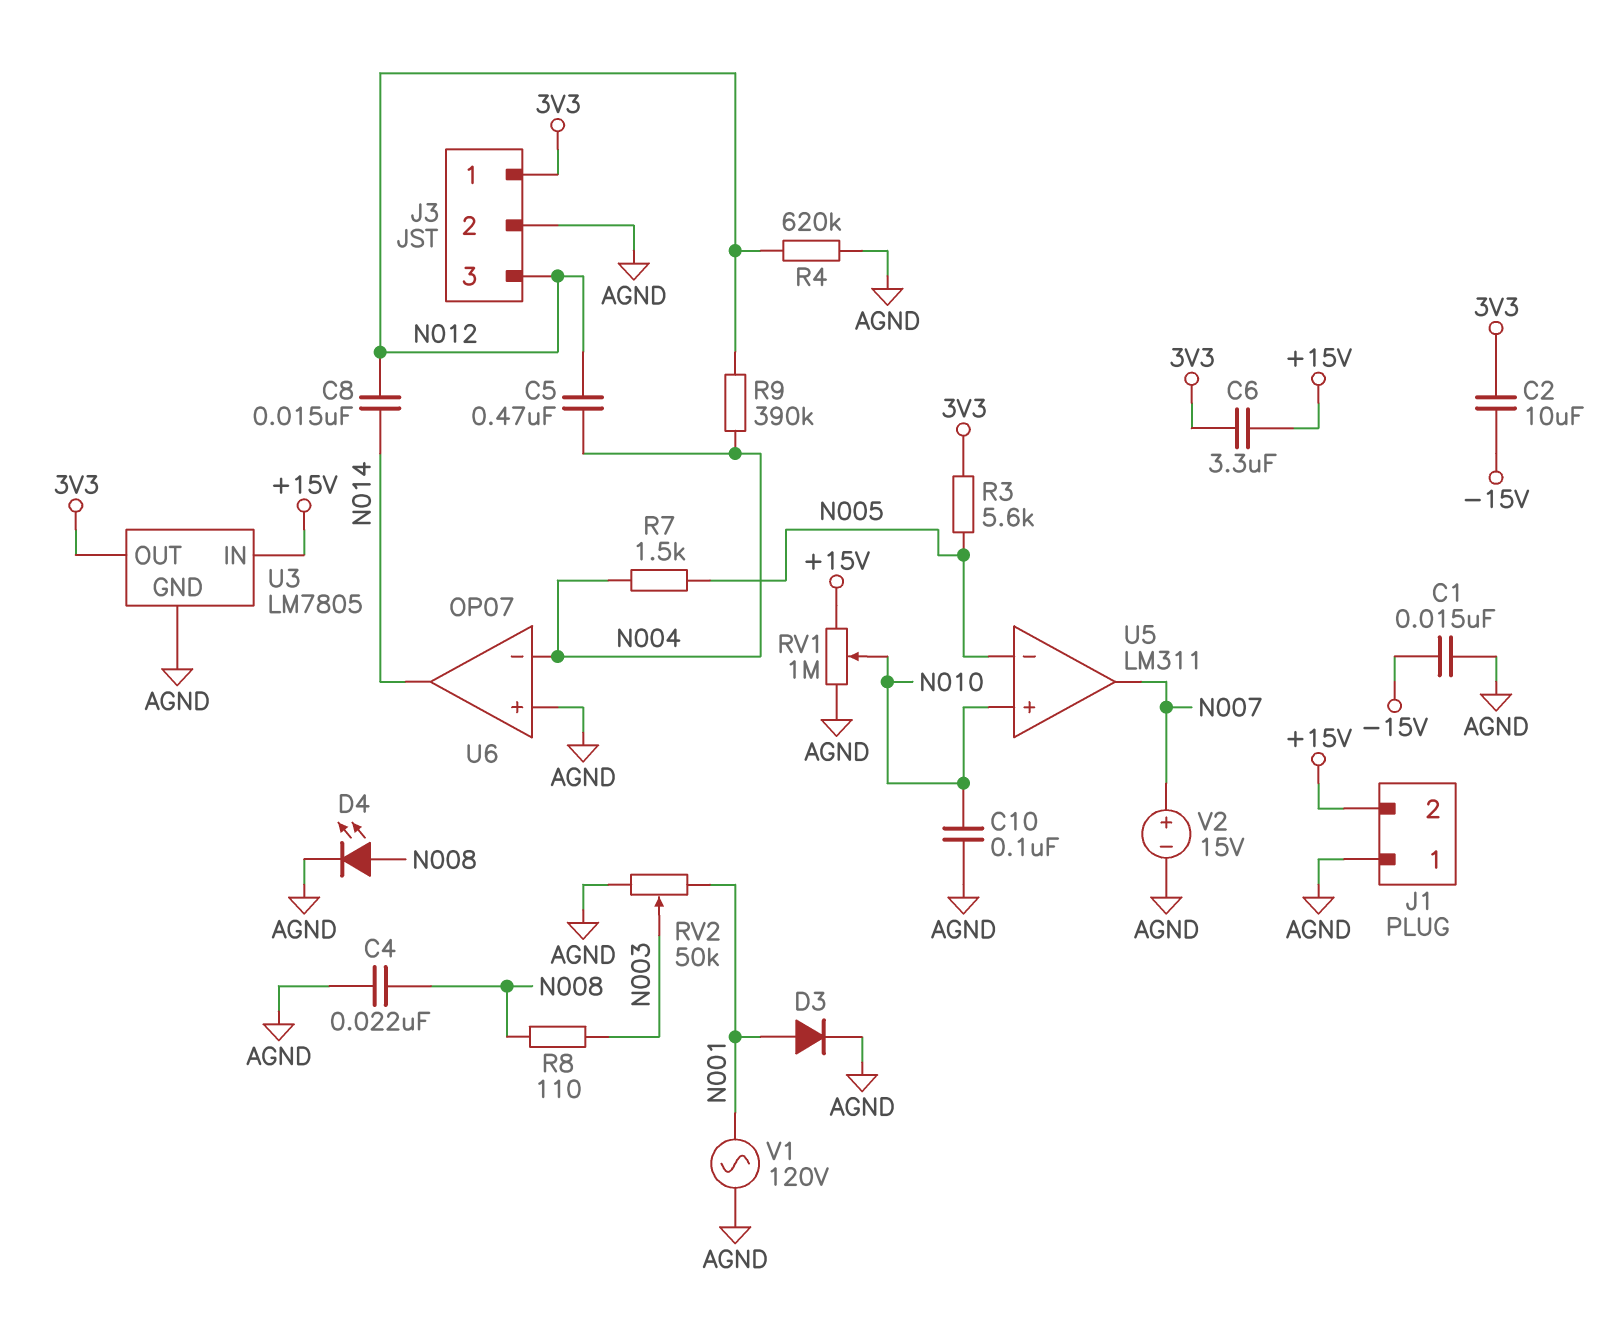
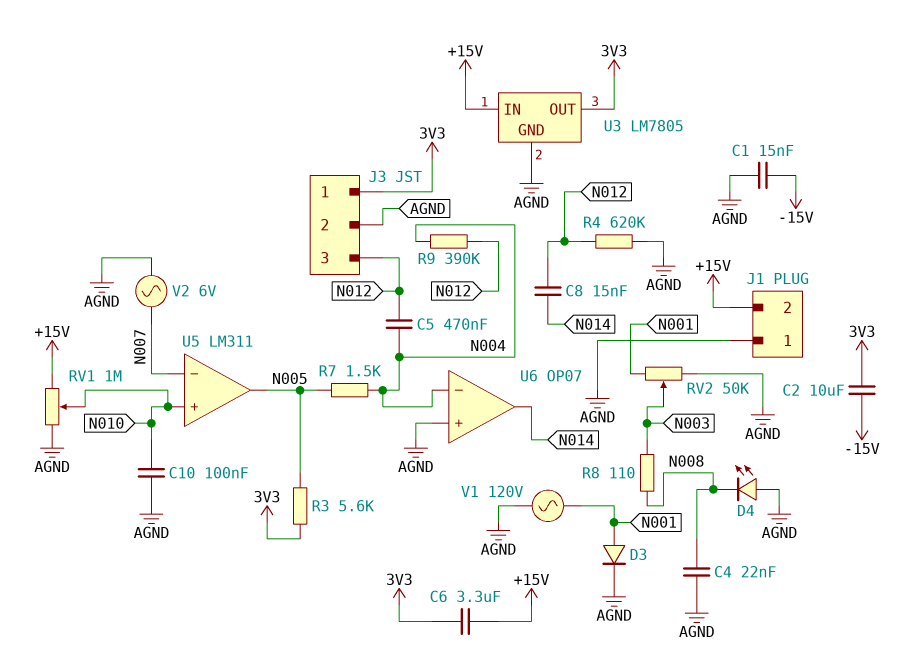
D4: LED (A N008, K AGND) -> LED (A AGND, K N008)
U5 pin in-: N005 -> N007
U5 pin out: N007 -> N005
V2: 15V (plus N007, minus AGND) -> AC 6V (AGND, N007)

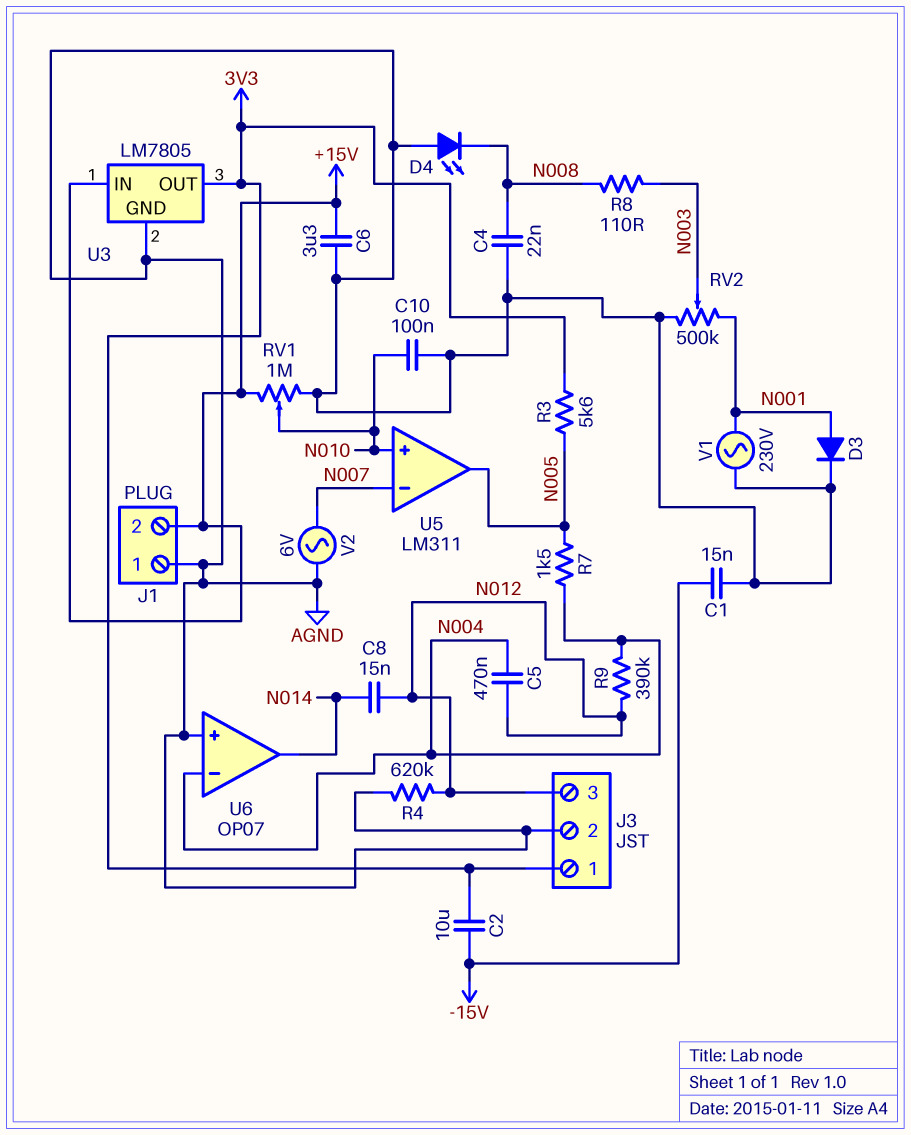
C6: 3.3uF (+15V, 3V3) -> 3.3uF (+15V, AGND)
RV2: 50k (AGND, N001, wiper N003) -> 500k (AGND, N001, wiper N003)
V1: AC 120V (AGND, N001) -> AC 230V (AGND, N001)

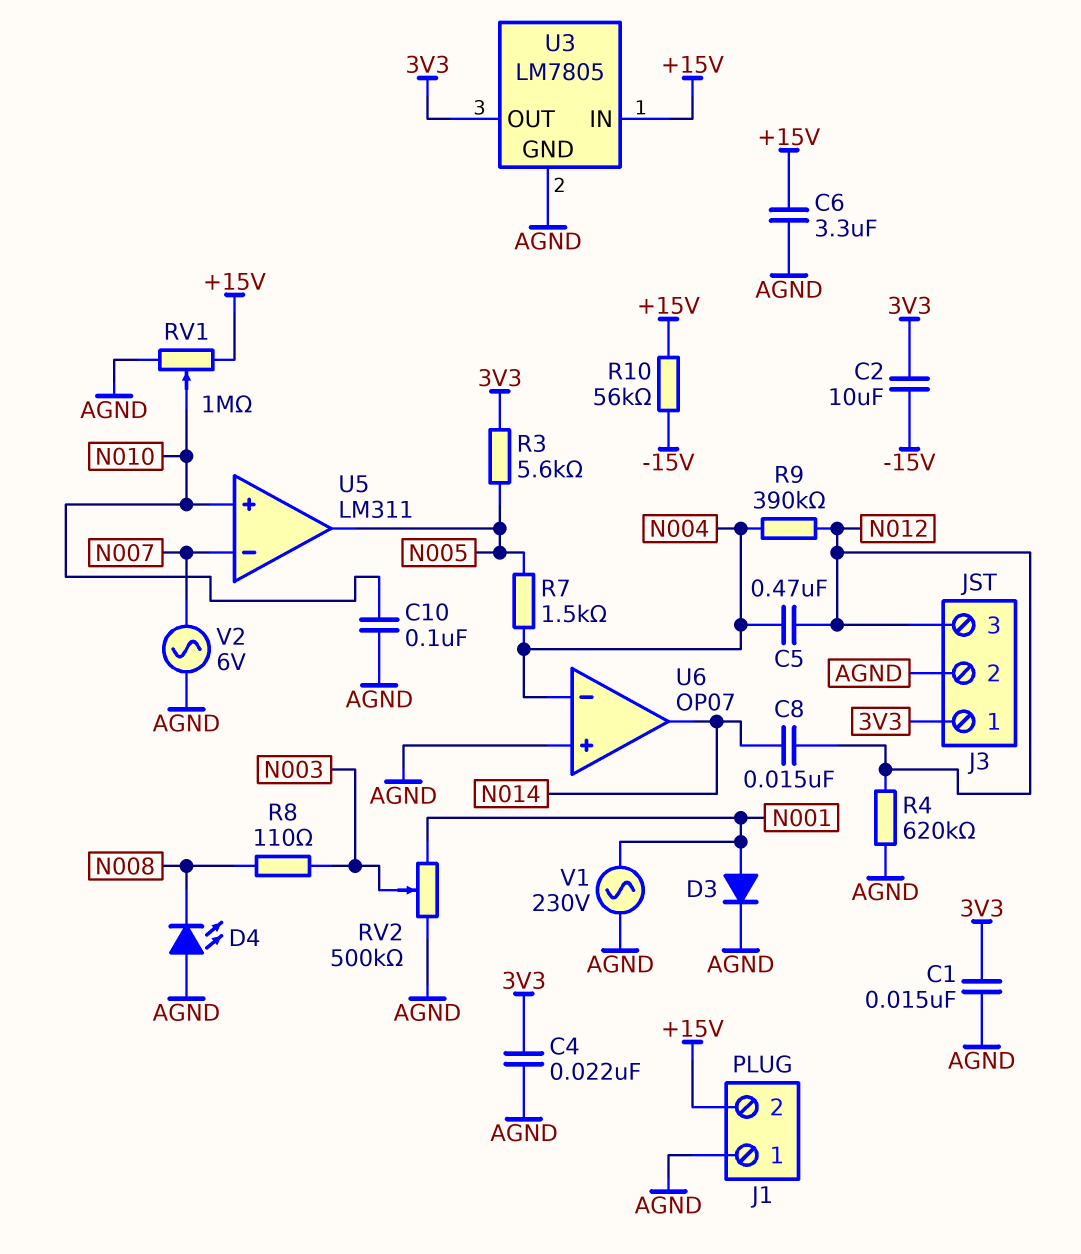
C1: 15nF (-15V, AGND) -> 15nF (3V3, AGND)
C4: 22nF (AGND, N008) -> 22nF (3V3, AGND)
R10: none -> 56k (+15V, -15V)

